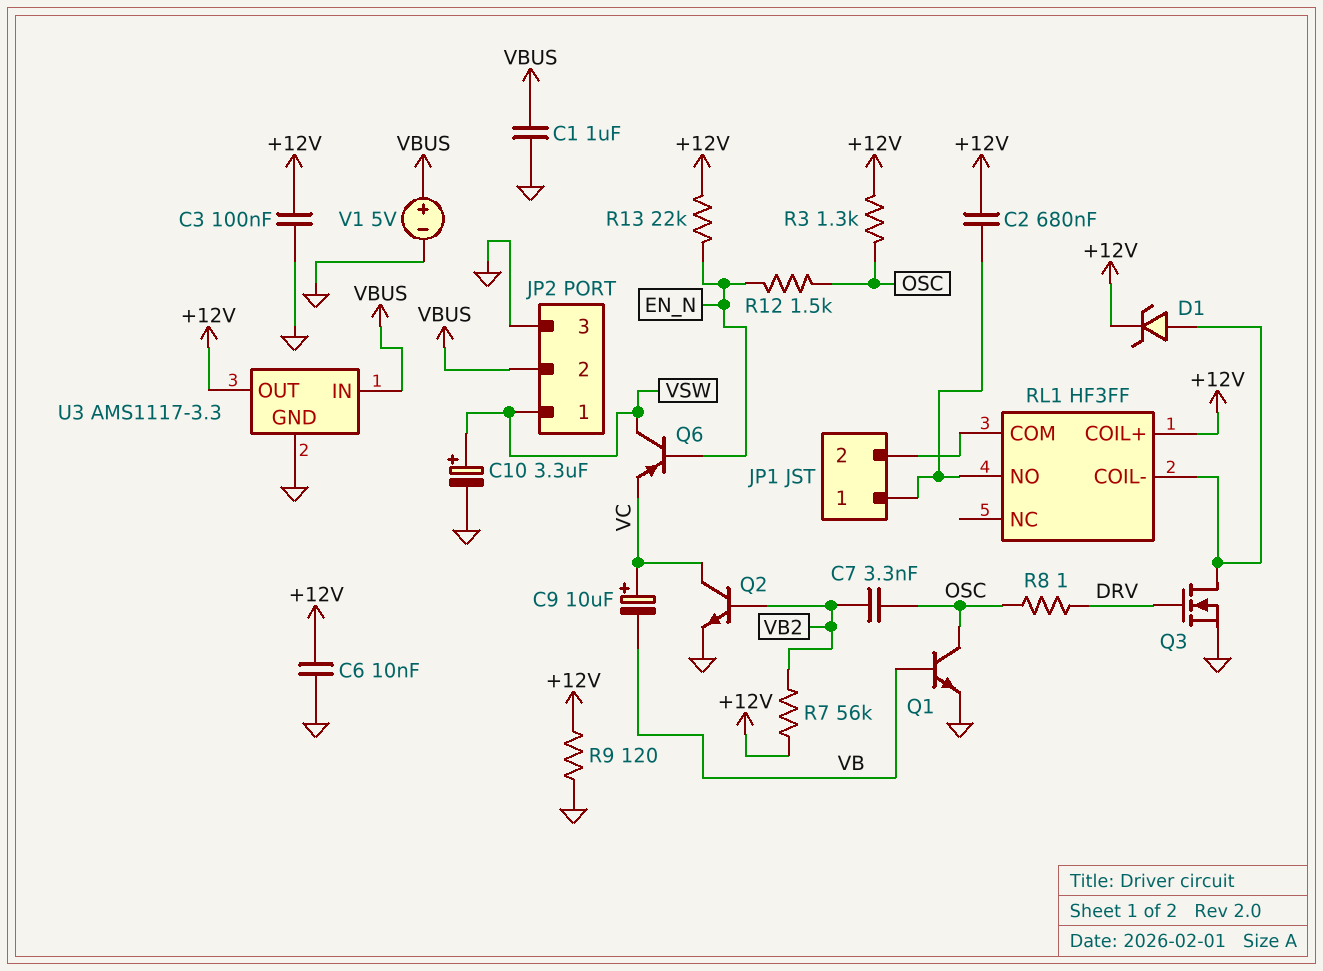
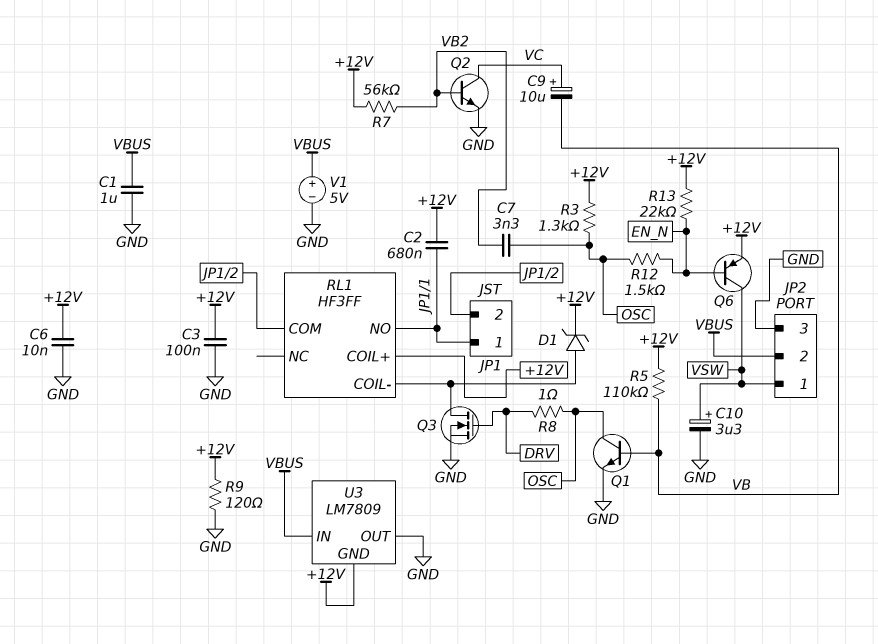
Q6: PNP (B EN_N, C VSW, E VC) -> PNP (B EN_N, C VSW, E +12V)
R5: none -> 110k (+12V, VB)
U3: AMS1117-3.3 -> LM7809
U3 pin GND: GND -> +12V
U3 pin OUT: +12V -> GND

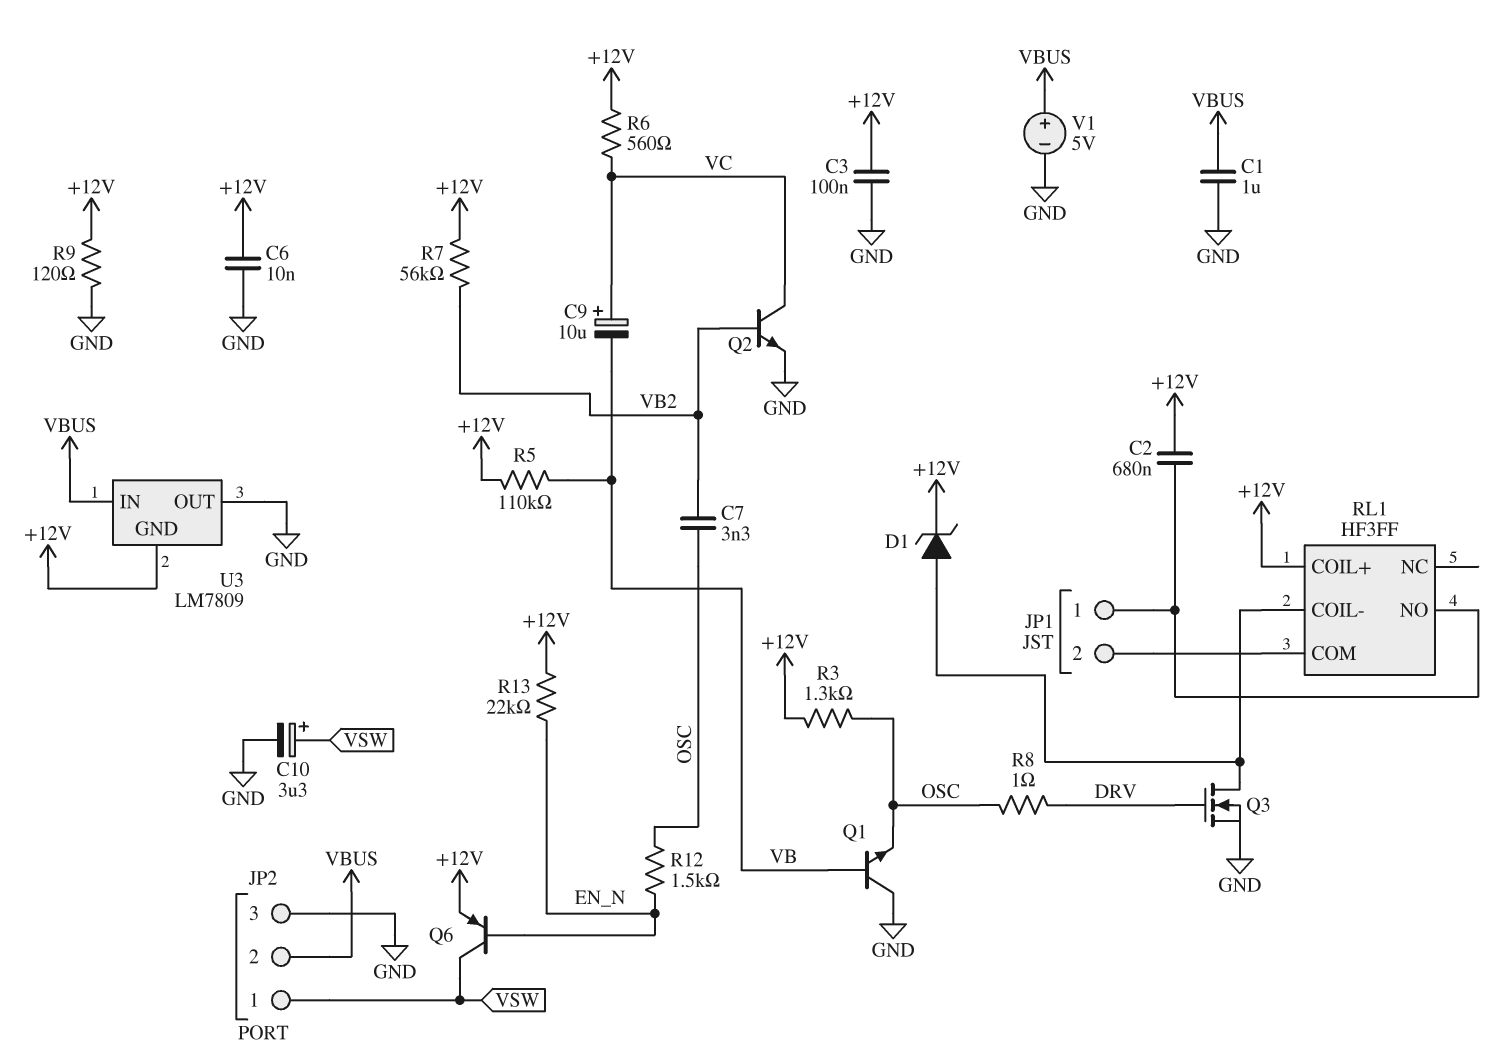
Q1: NPN (B VB, C OSC, E GND) -> NPN (B VB, C GND, E OSC)
R6: none -> 560 (+12V, VC)

